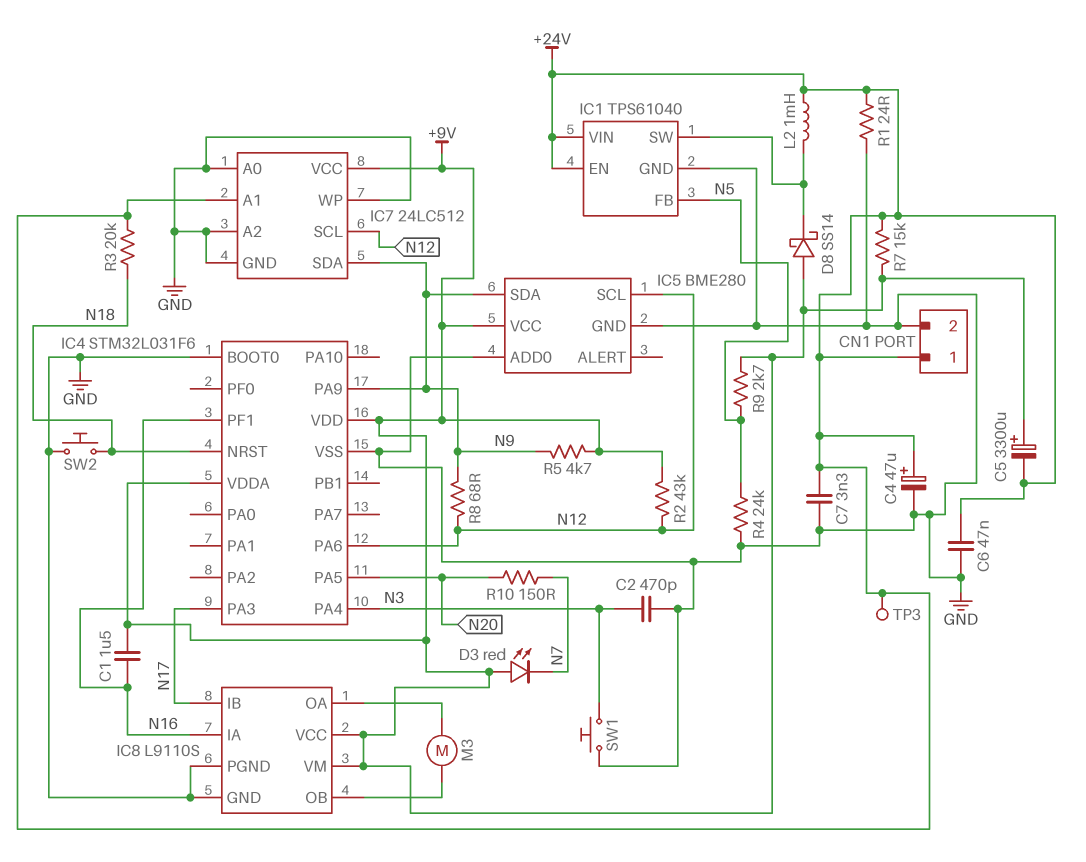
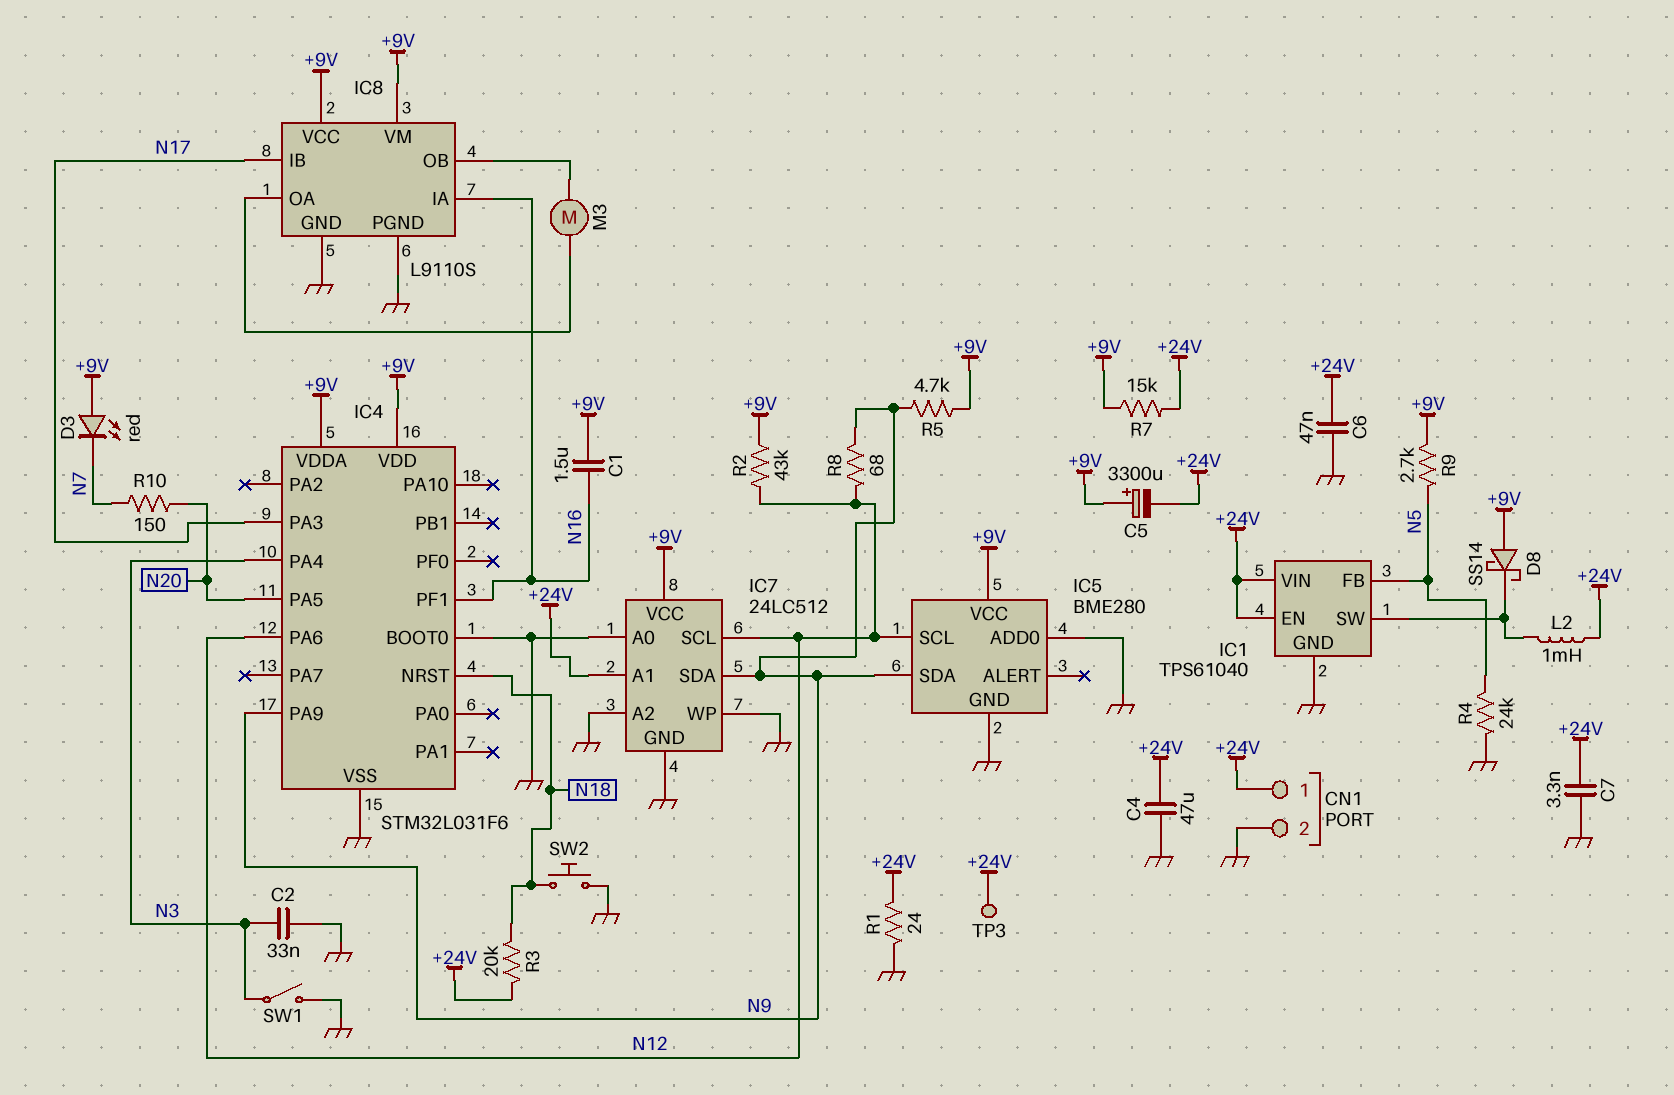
C2: 470pF (GND, N3) -> 33nF (GND, N3)
C4: 47uF (plus +24V, minus GND) -> 47uF (+24V, GND)
SW1: button (GND, N3) -> switch (GND, N3)

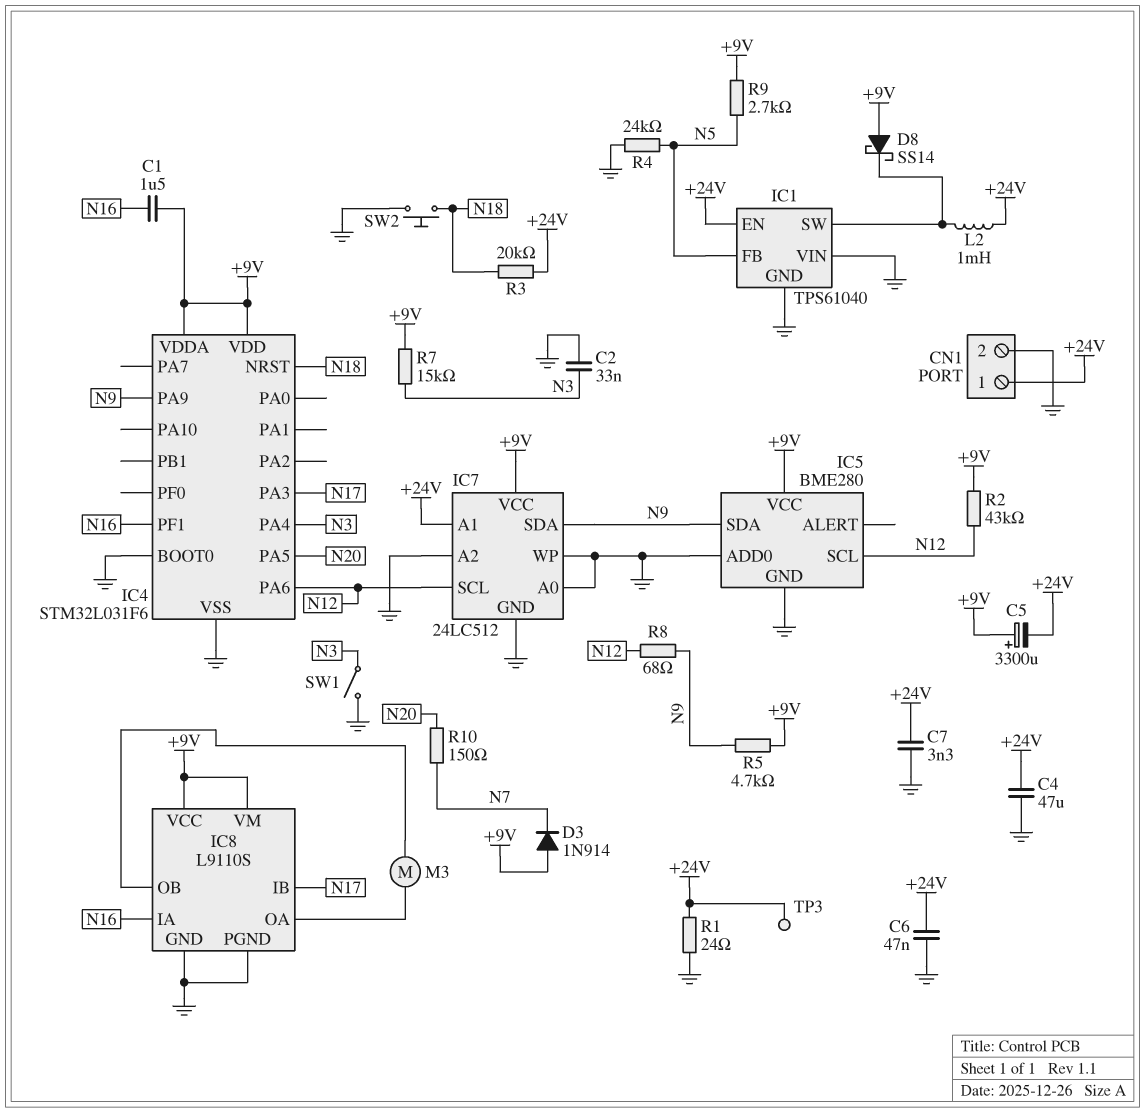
D3: LED red (A +9V, K N7) -> diode 1N914 (A +9V, K N7)
IC1 pin VIN: +24V -> GND
R7: 15k (+9V, +24V) -> 15k (+9V, N3)

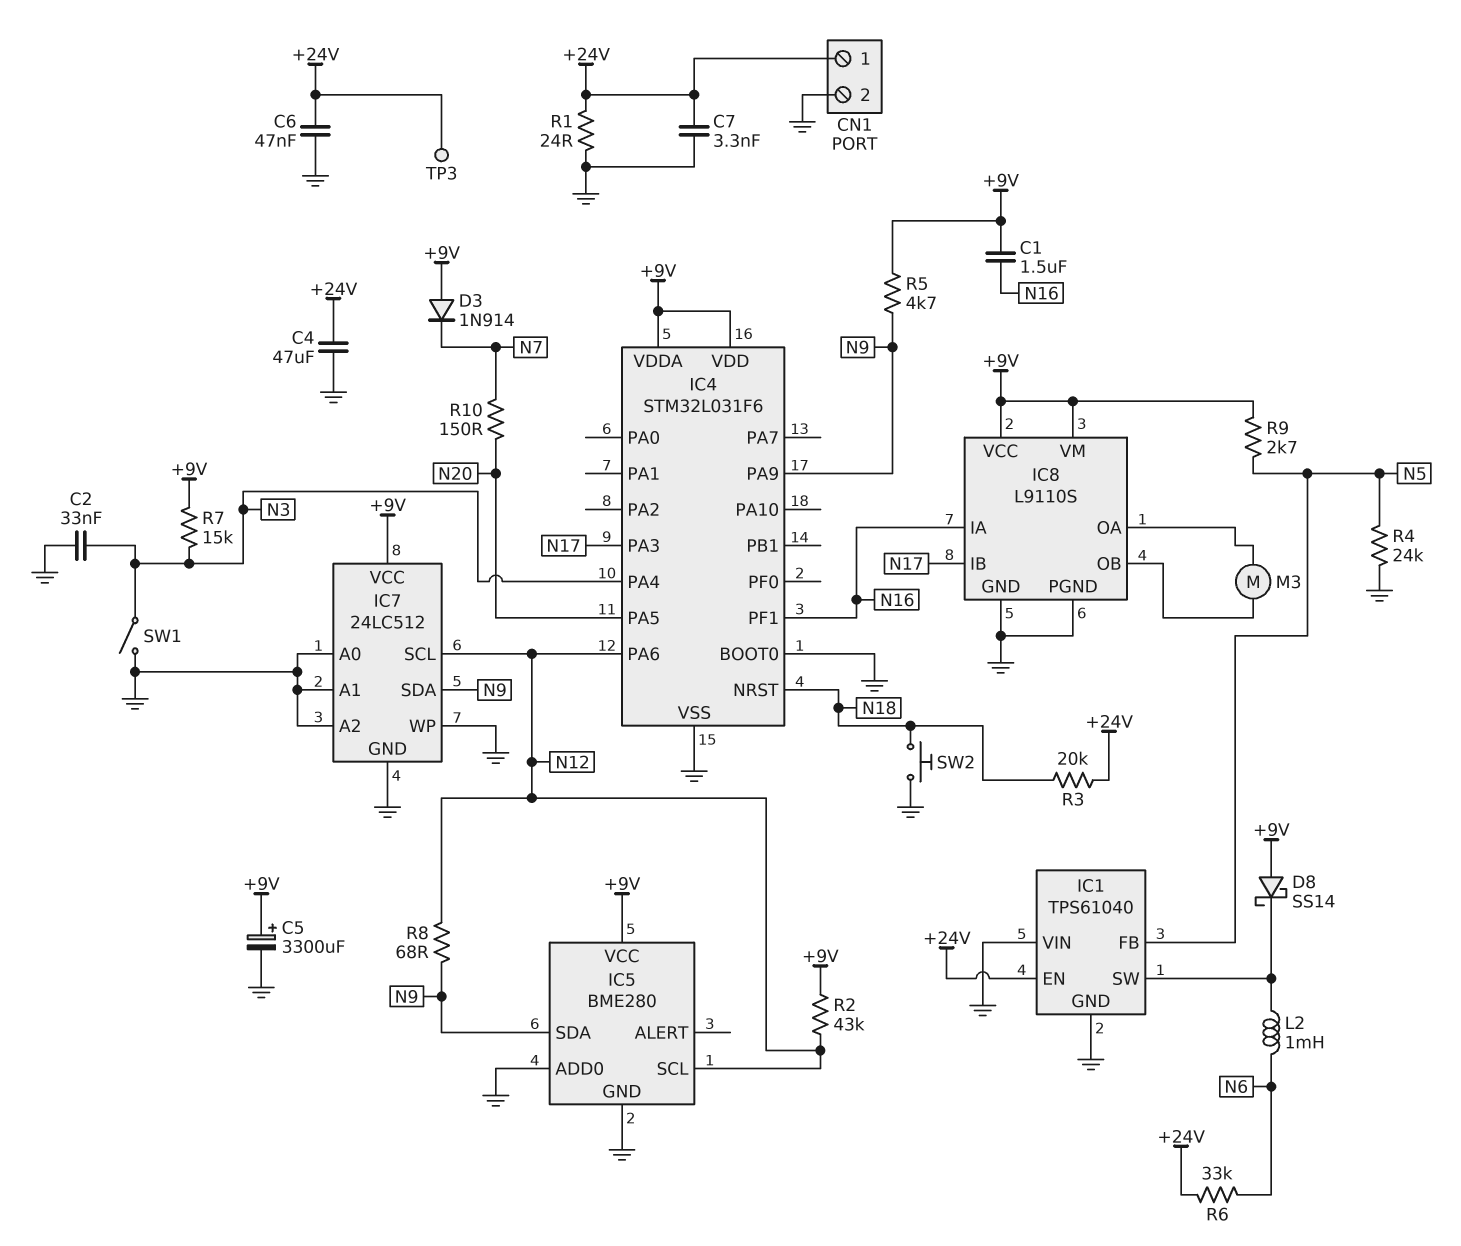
C5: 3300uF (plus +9V, minus +24V) -> 3300uF (plus +9V, minus GND)
IC7 pin A1: +24V -> GND
L2: 1mH (+24V, IC1/SW) -> 1mH (IC1/SW, N6)
R6: none -> 33k (+24V, N6)

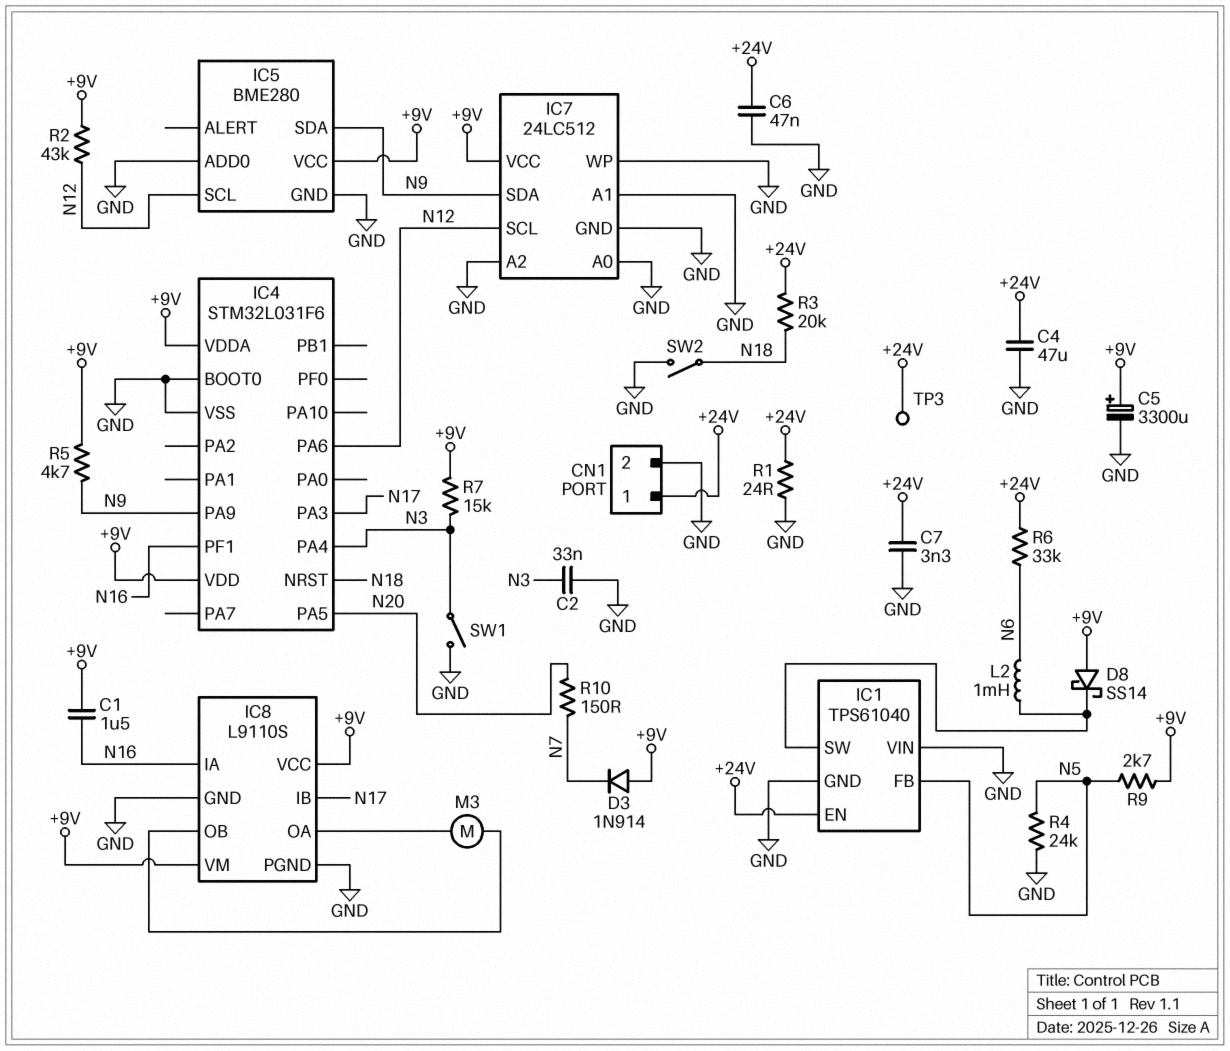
R8: 68 (N9, N12) -> none
SW2: button (GND, N18) -> switch (GND, N18)

